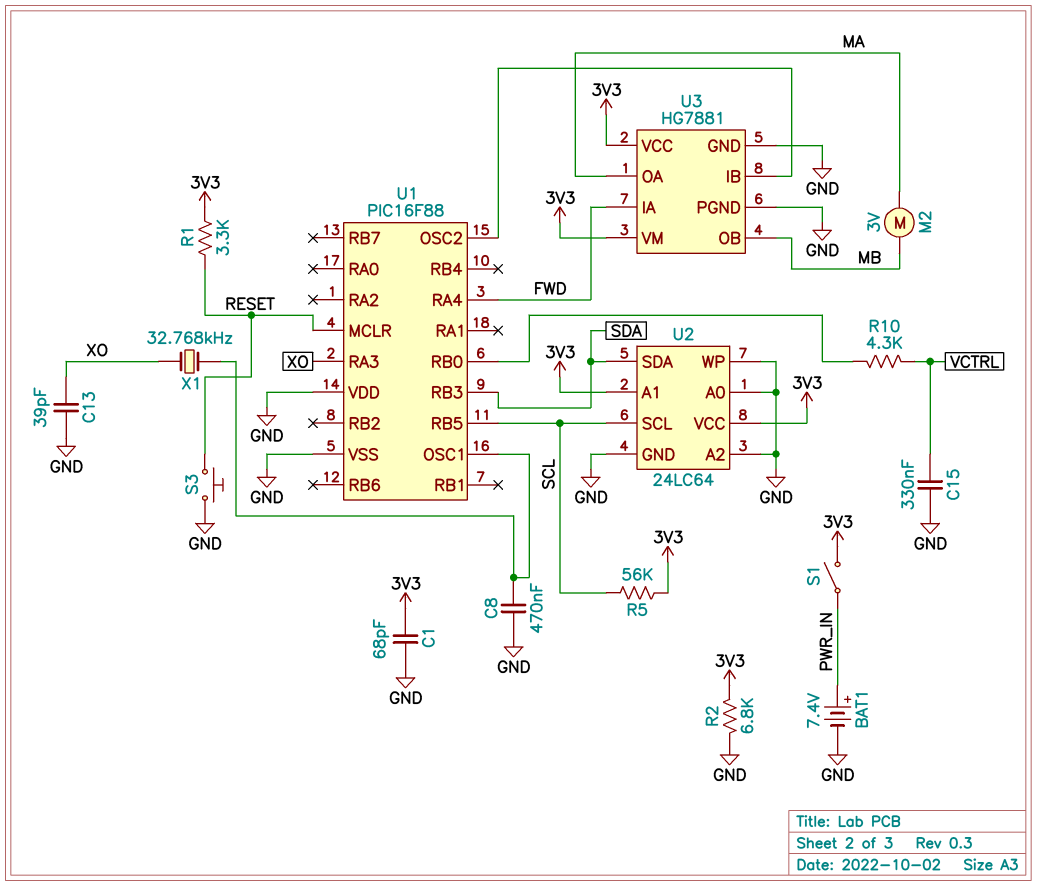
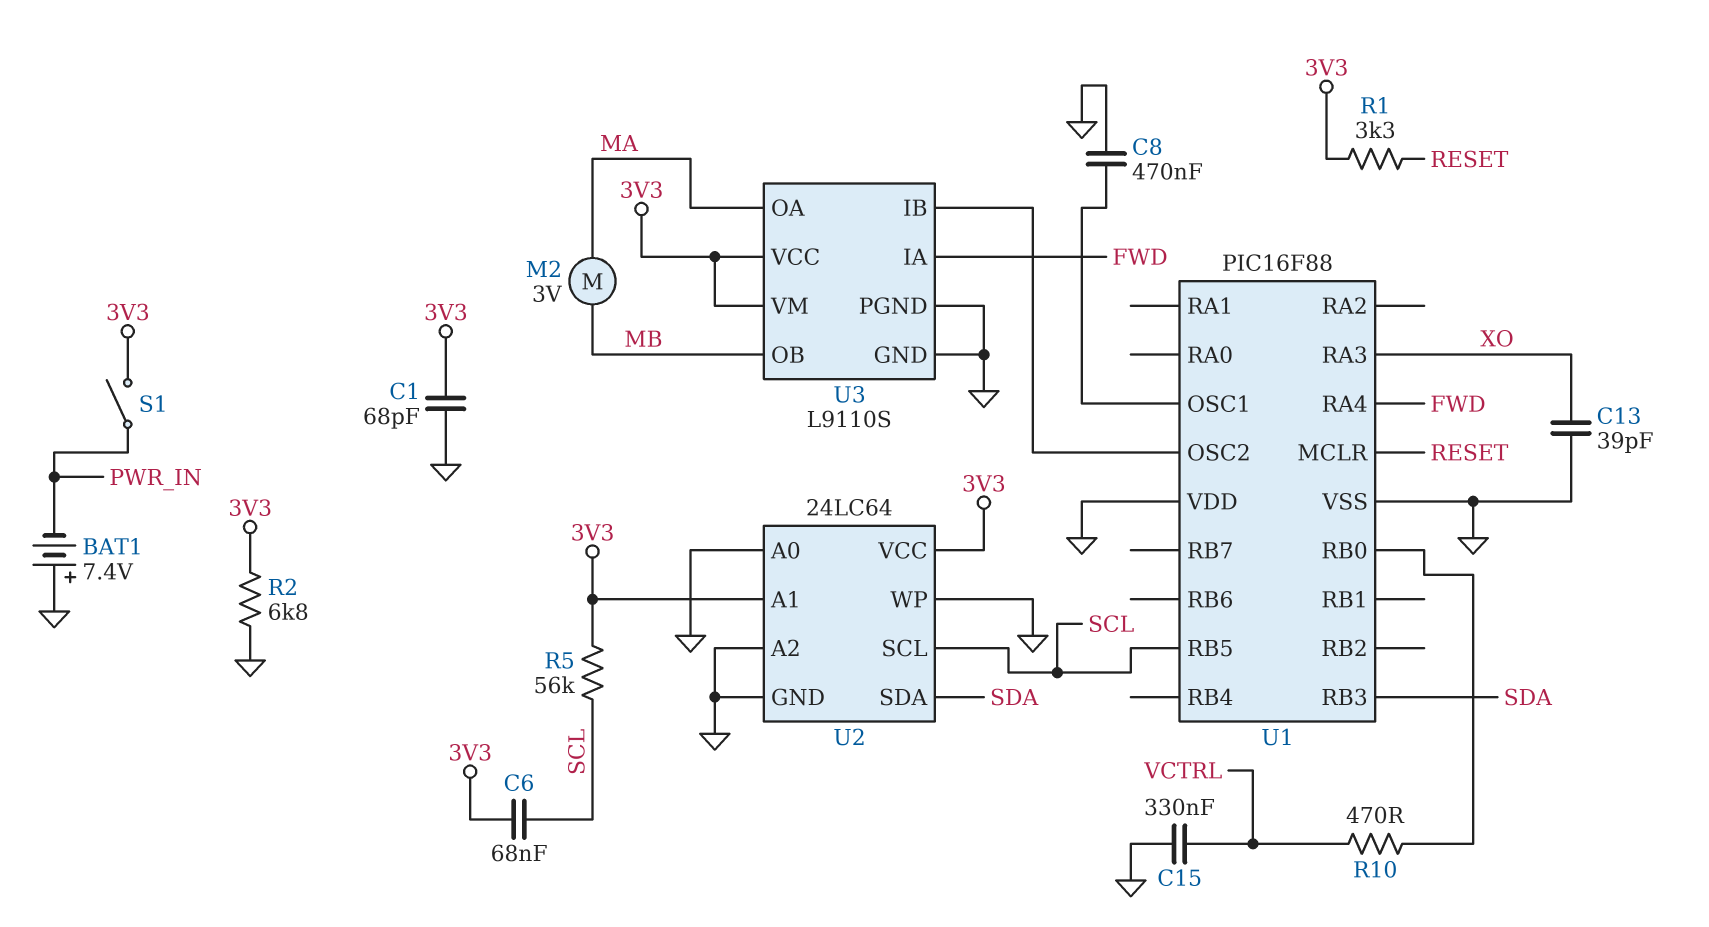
BAT1: 7.4V (plus PWR_IN, minus GND) -> 7.4V (plus GND, minus PWR_IN)
C6: none -> 68nF (3V3, SCL)
R10: 4.3k (U1/RB0, VCTRL) -> 470 (U1/RB0, VCTRL)
S3: button (GND, RESET) -> none
U3: HG7881 -> L9110S
X1: 32.768kHz (U1/OSC1, XO) -> none

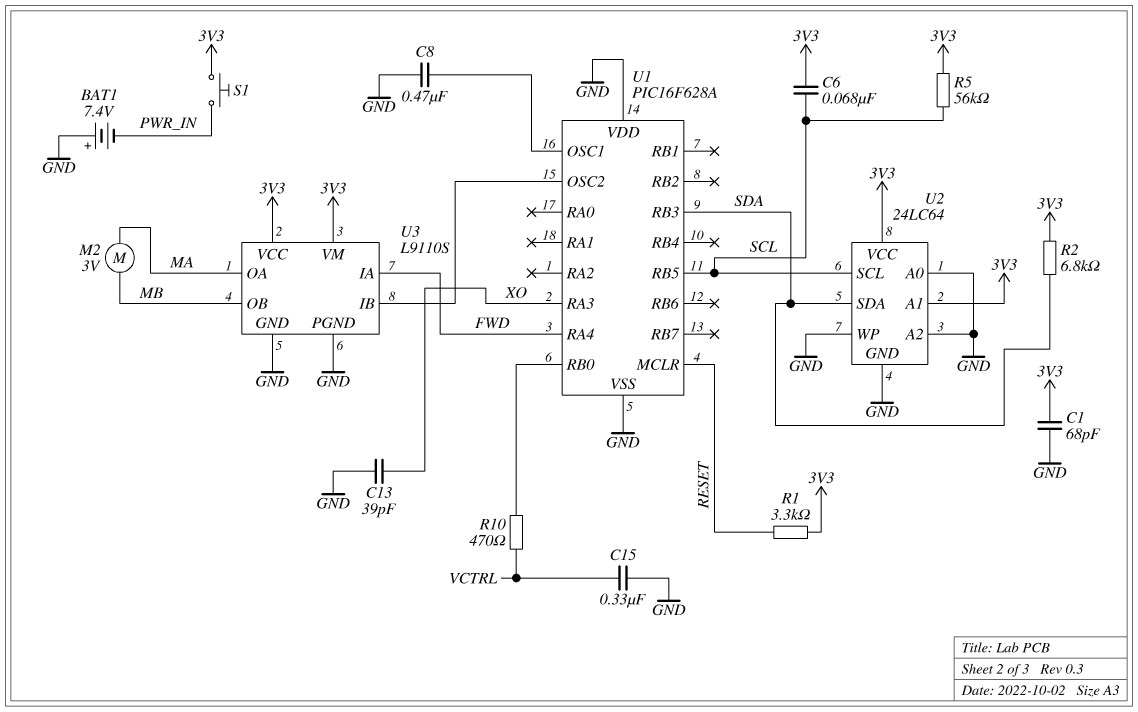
R2: 6.8k (3V3, GND) -> 6.8k (3V3, SDA)
S1: switch (3V3, PWR_IN) -> button (3V3, PWR_IN)
U1: PIC16F88 -> PIC16F628A

